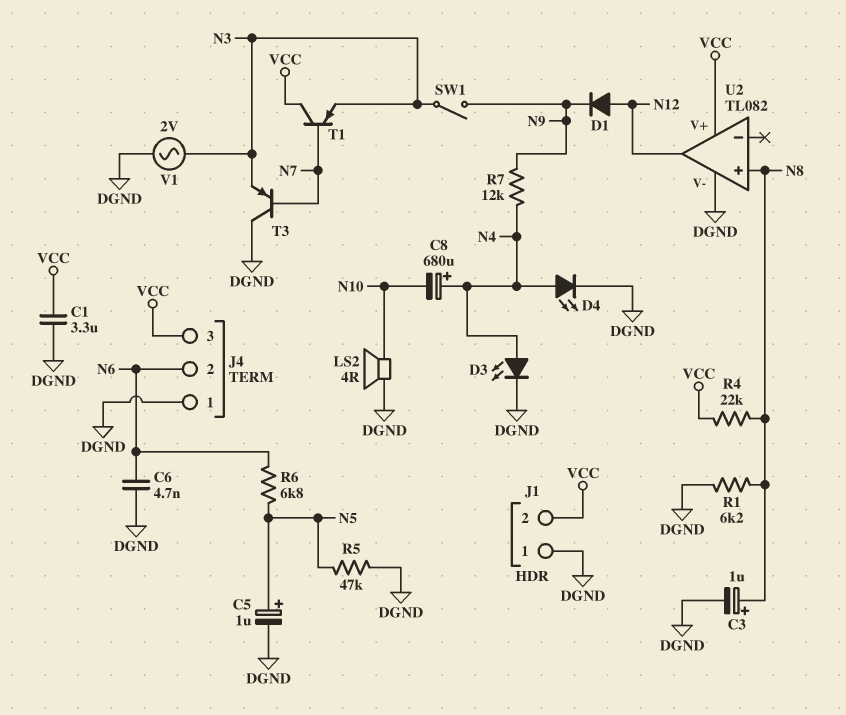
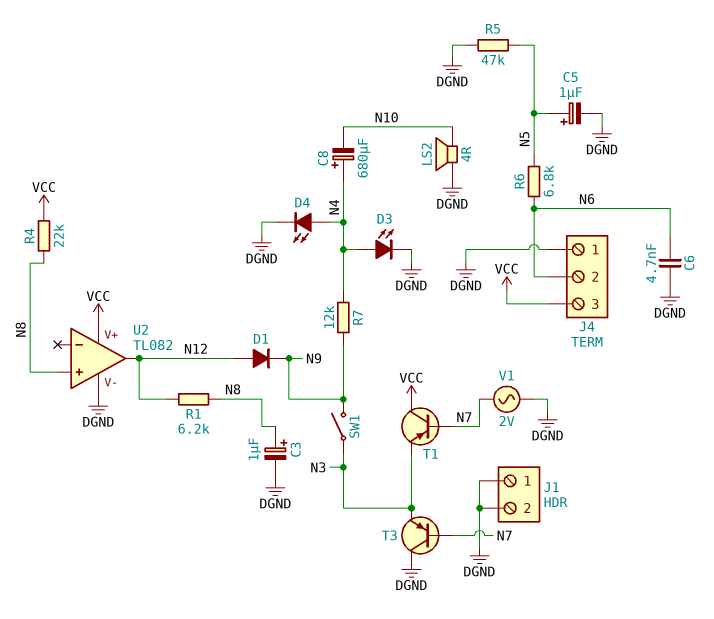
C1: 3.3uF (DGND, VCC) -> none
J1 pin 2: VCC -> DGND
R1: 6.2k (DGND, N8) -> 6.2k (N8, N12)
V1: AC 2V (DGND, N3) -> AC 2V (DGND, N7)

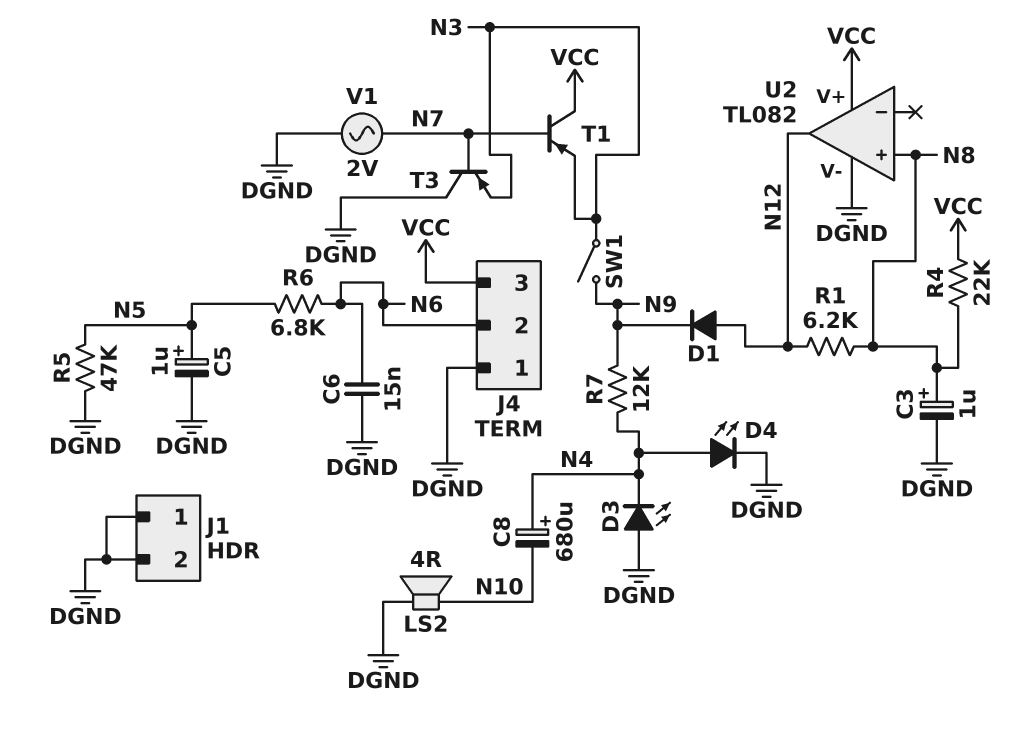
C6: 4.7nF (DGND, N6) -> 15nF (DGND, N6)
D3: LED (A N4, K DGND) -> LED (A DGND, K N4)

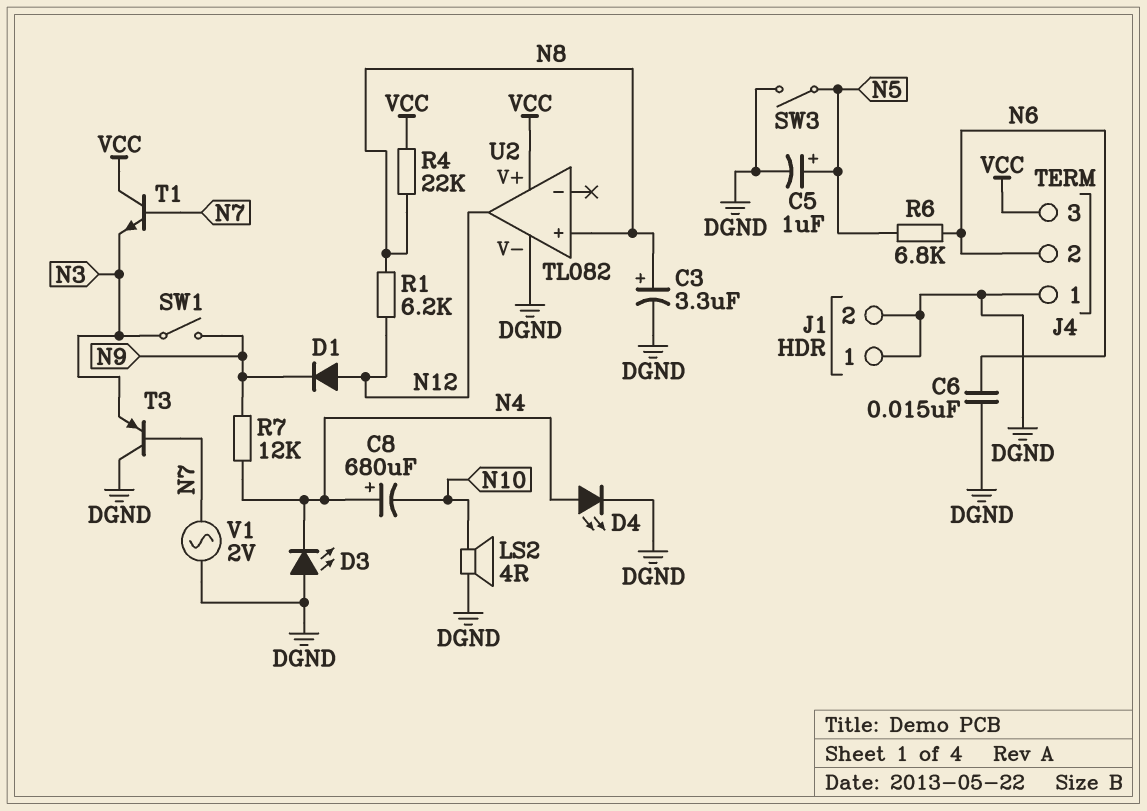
C3: 1uF (plus N8, minus DGND) -> 3.3uF (plus N8, minus DGND)
R5: 47k (DGND, N5) -> none
SW3: none -> switch (DGND, N5)
T1: PNP (B N7, C VCC, E N3) -> NPN (B N7, C VCC, E N3)

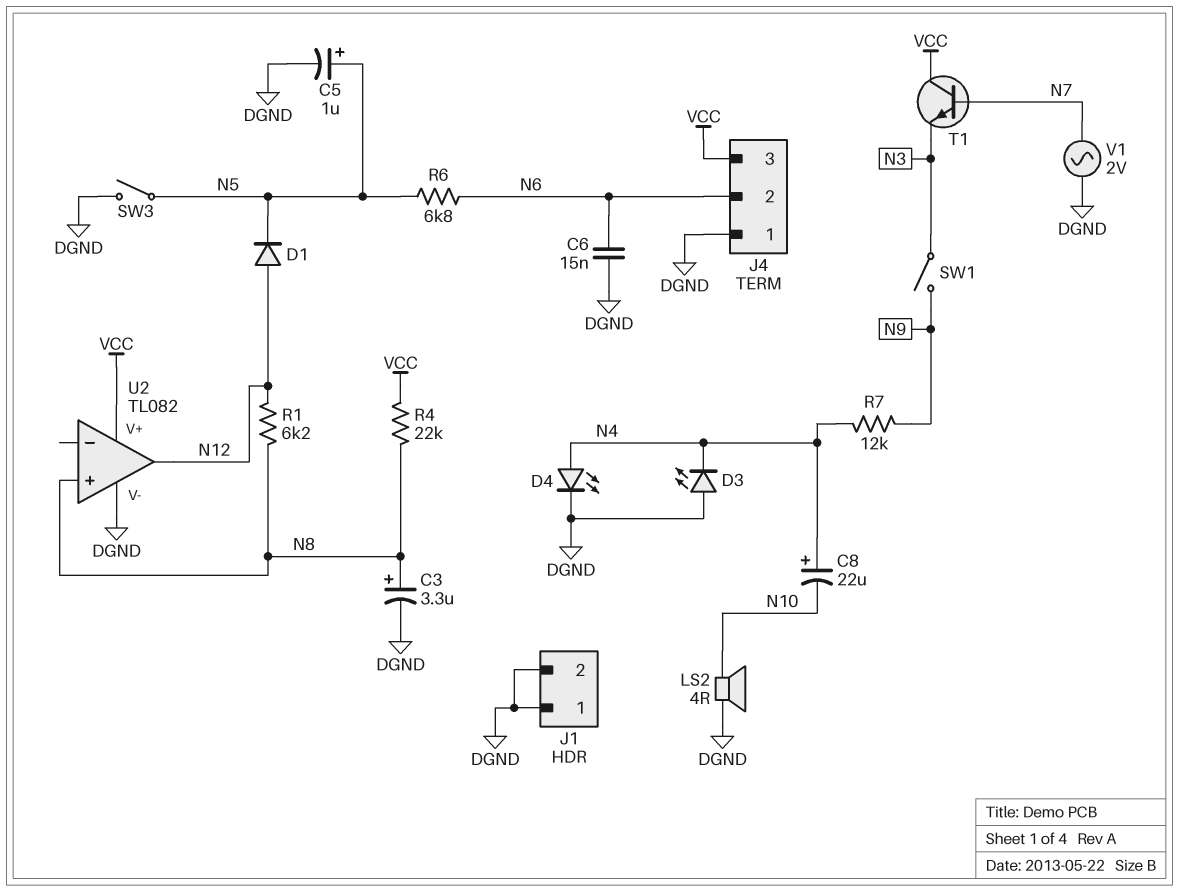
C8: 680uF (plus N4, minus N10) -> 22uF (plus N4, minus N10)
D1: diode (A N12, K N9) -> diode (A N12, K N5)
T3: PNP (B N7, C DGND, E N3) -> none

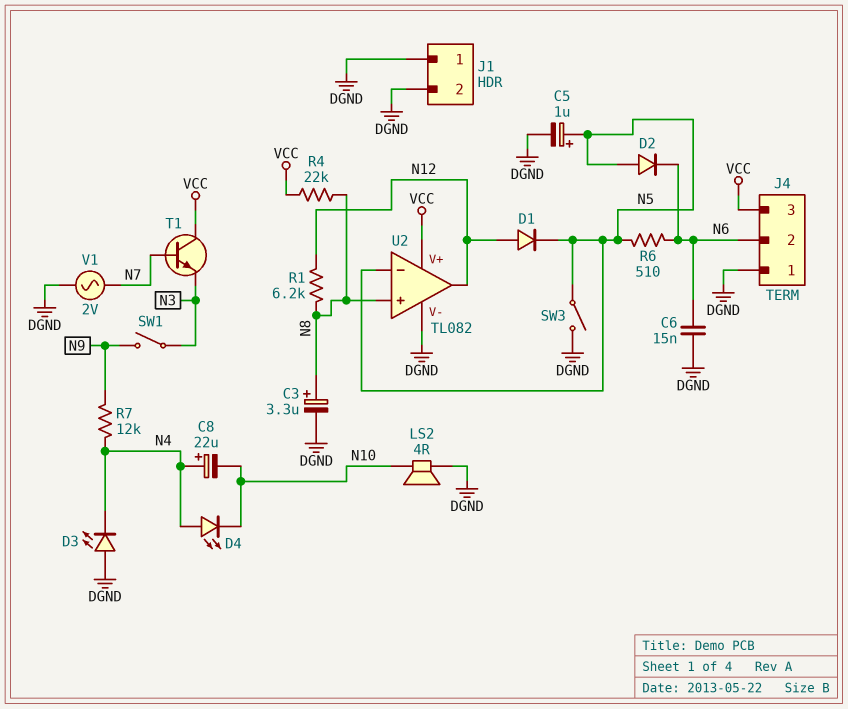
D2: none -> diode (A N5, K N6)
D4: LED (A N4, K DGND) -> LED (A N4, K N10)
R6: 6.8k (N5, N6) -> 510 (N5, N6)
U2 pin in-: none -> N5

